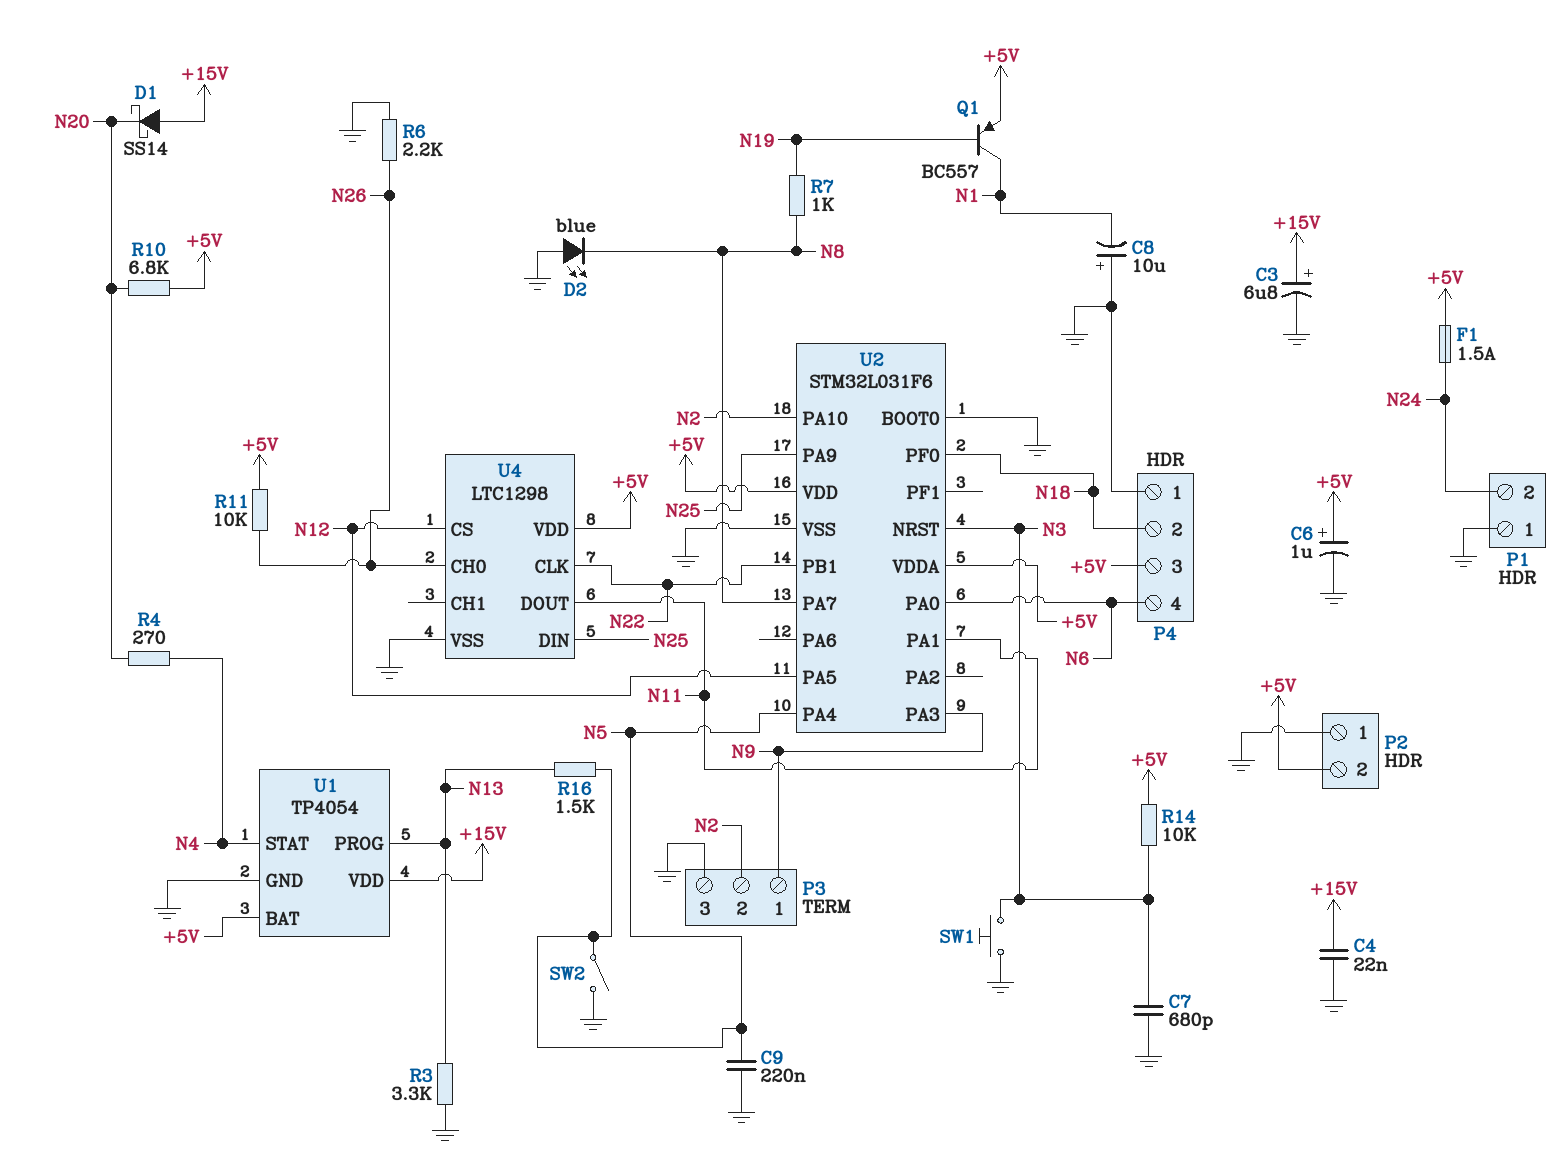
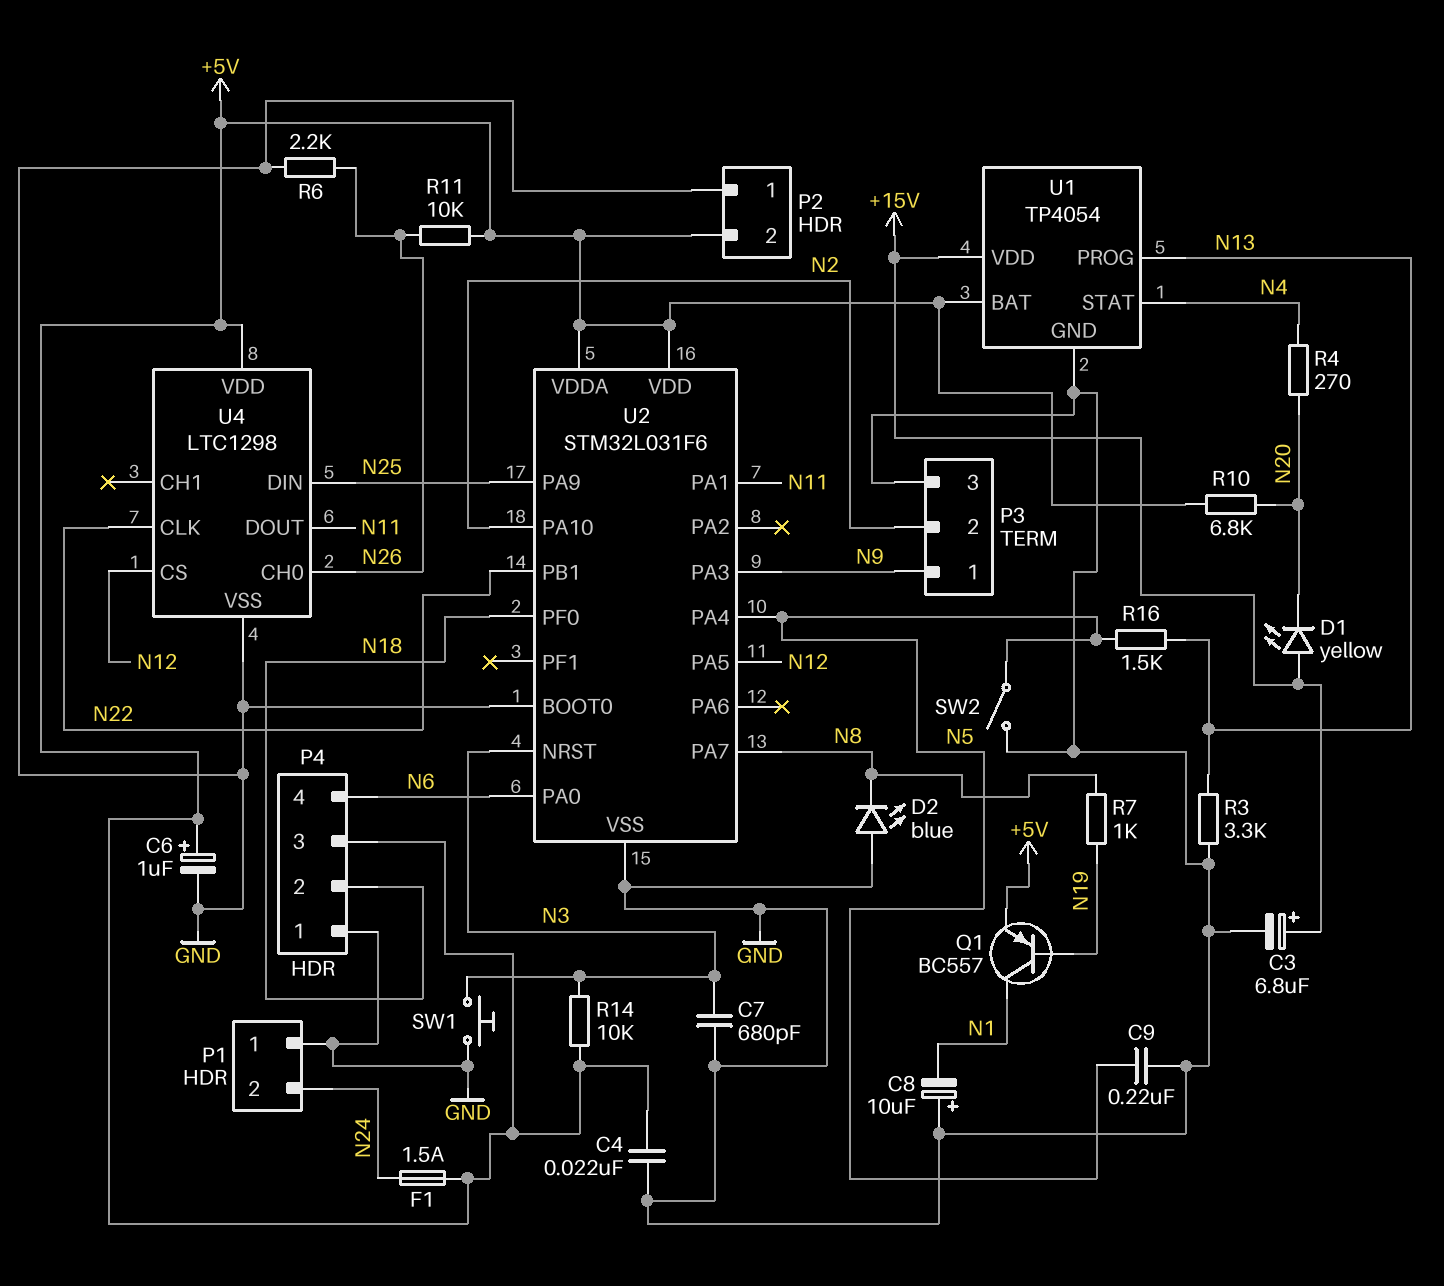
C4: 22nF (+15V, GND) -> 22nF (+5V, GND)
D1: schottky SS14 (A +15V, K N20) -> LED yellow (A +15V, K N20)

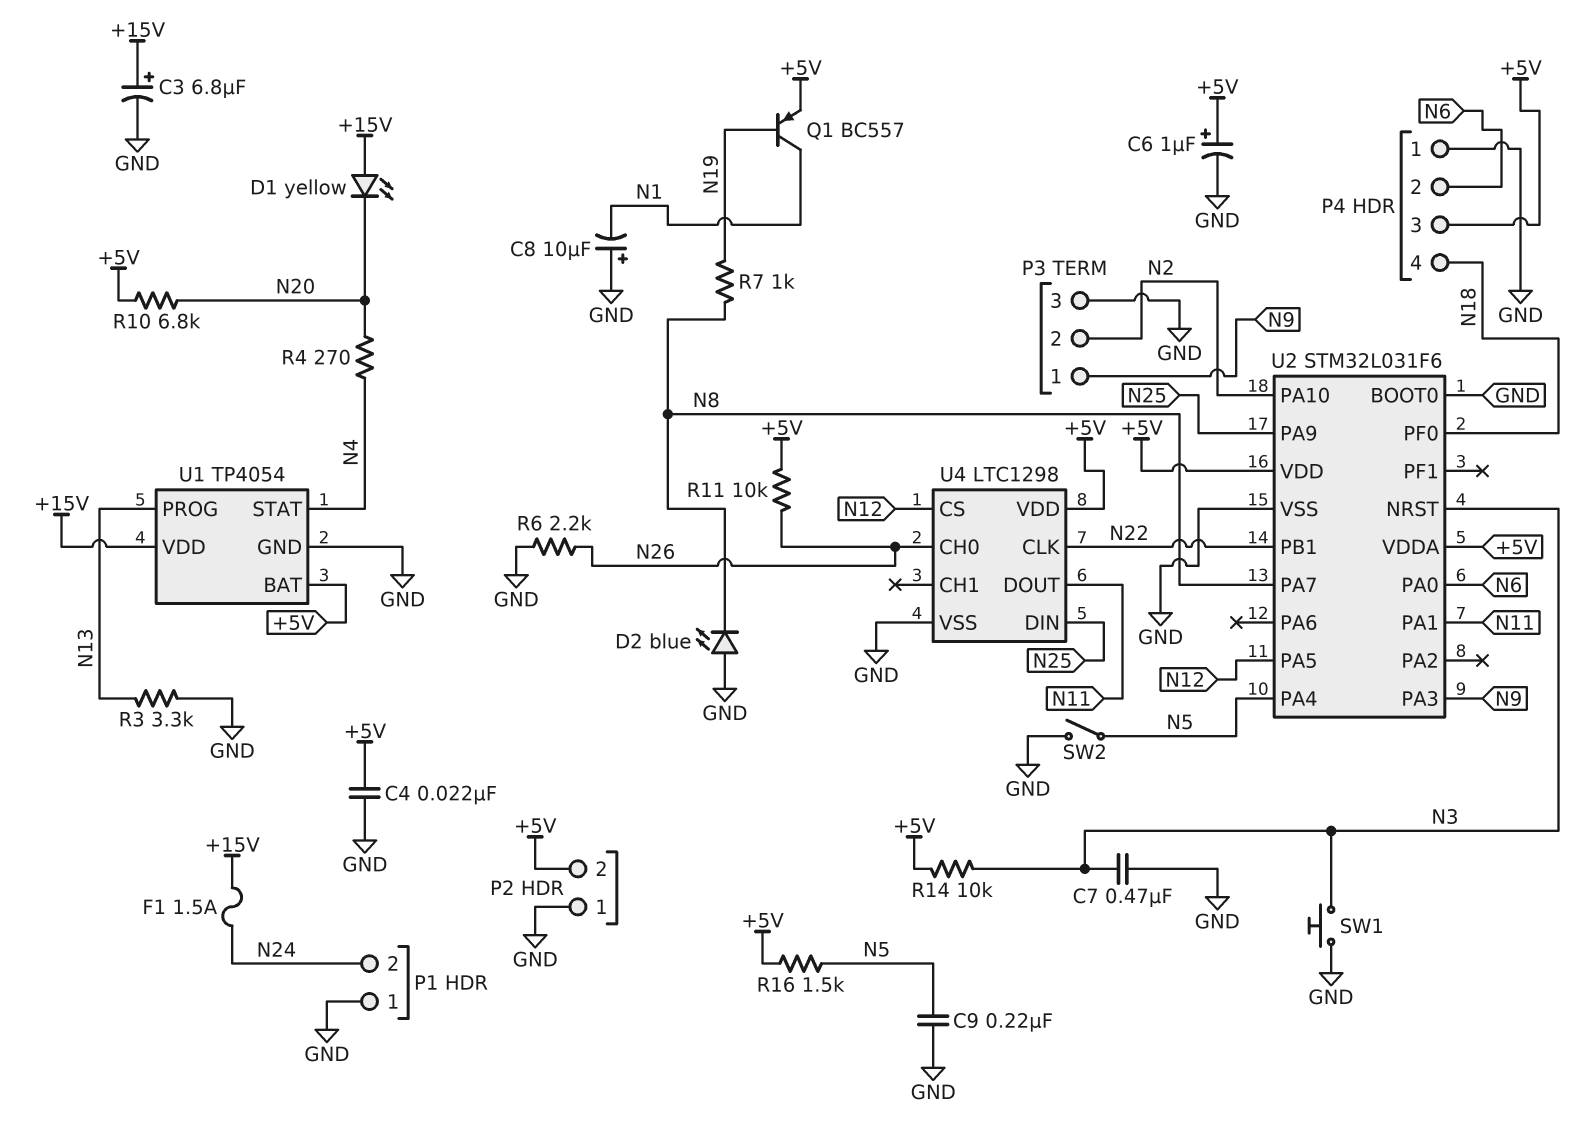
C7: 680pF (GND, N3) -> 470nF (GND, N3)
F1: 1.5A (+5V, N24) -> 1.5A (+15V, N24)
P4 pin 2: N18 -> N6
P4 pin 4: N6 -> N18
R16: 1.5k (N5, N13) -> 1.5k (+5V, N5)

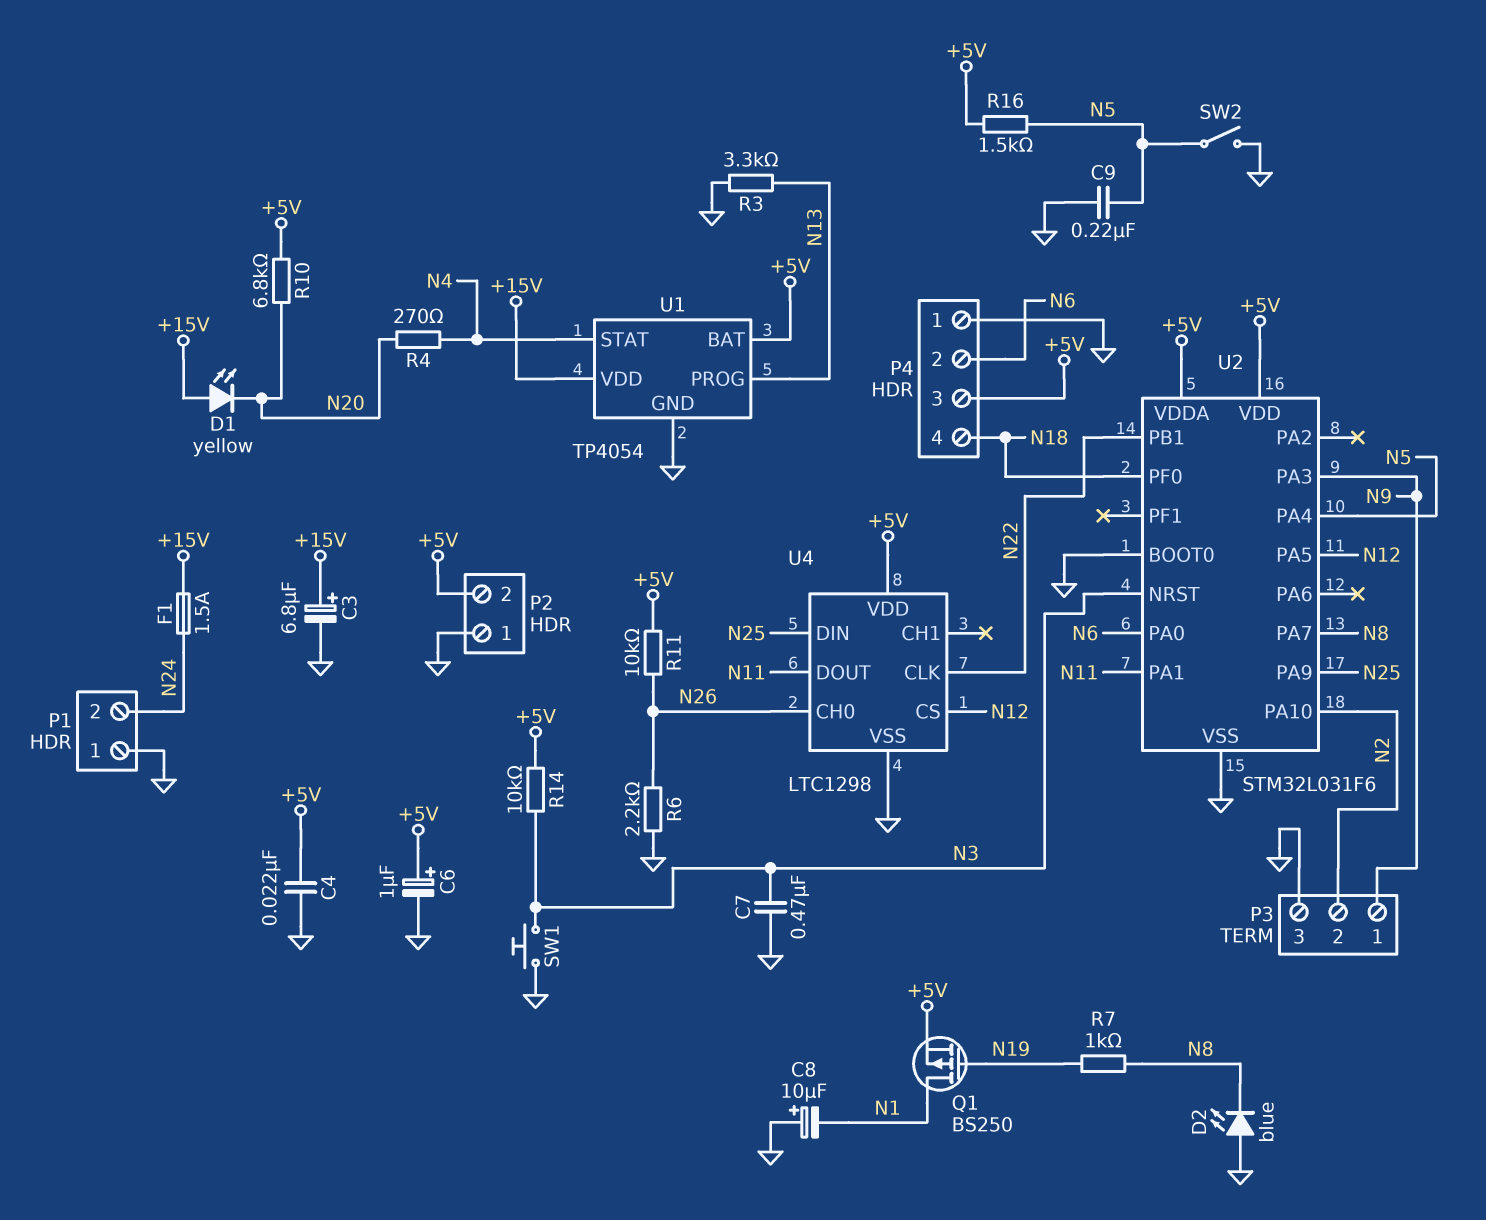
Q1: PNP BC557 (B N19, C N1, E +5V) -> PMOS BS250 (G N19, D N1, S +5V)

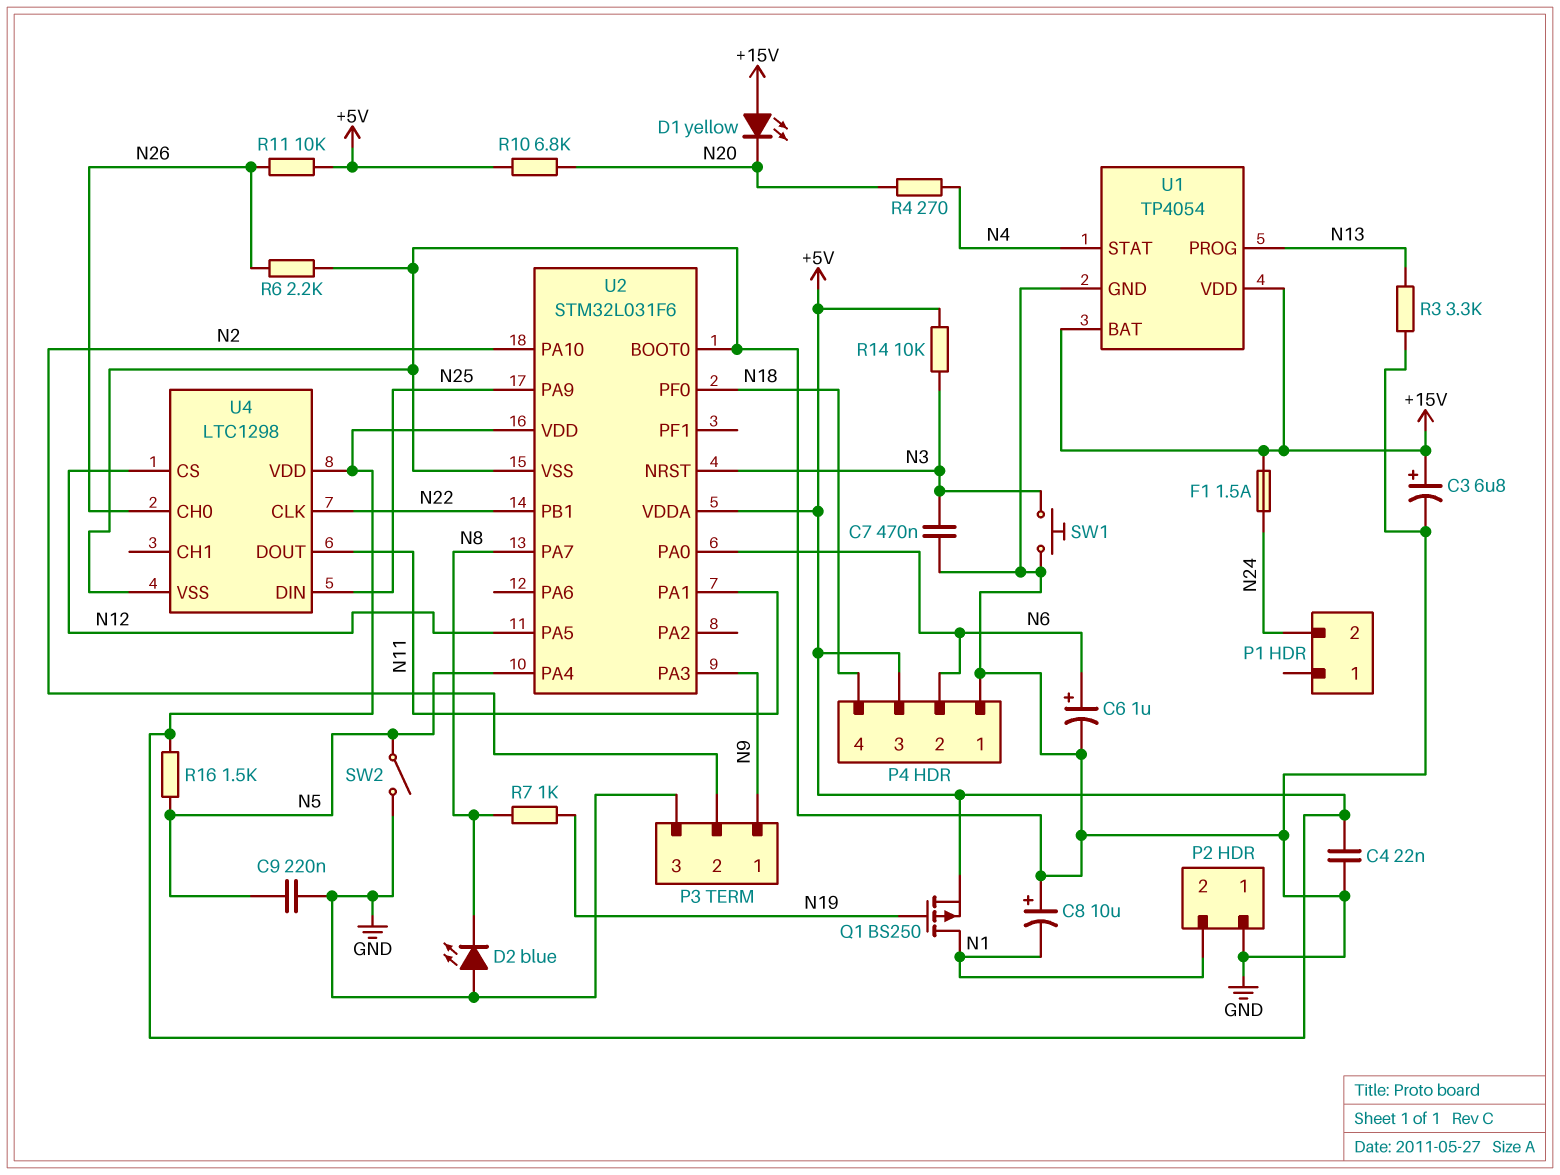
C6: 1uF (plus +5V, minus GND) -> 1uF (plus N6, minus GND)
P1 pin 1: GND -> none
P2 pin 2: +5V -> N1
U1 pin BAT: +5V -> +15V

